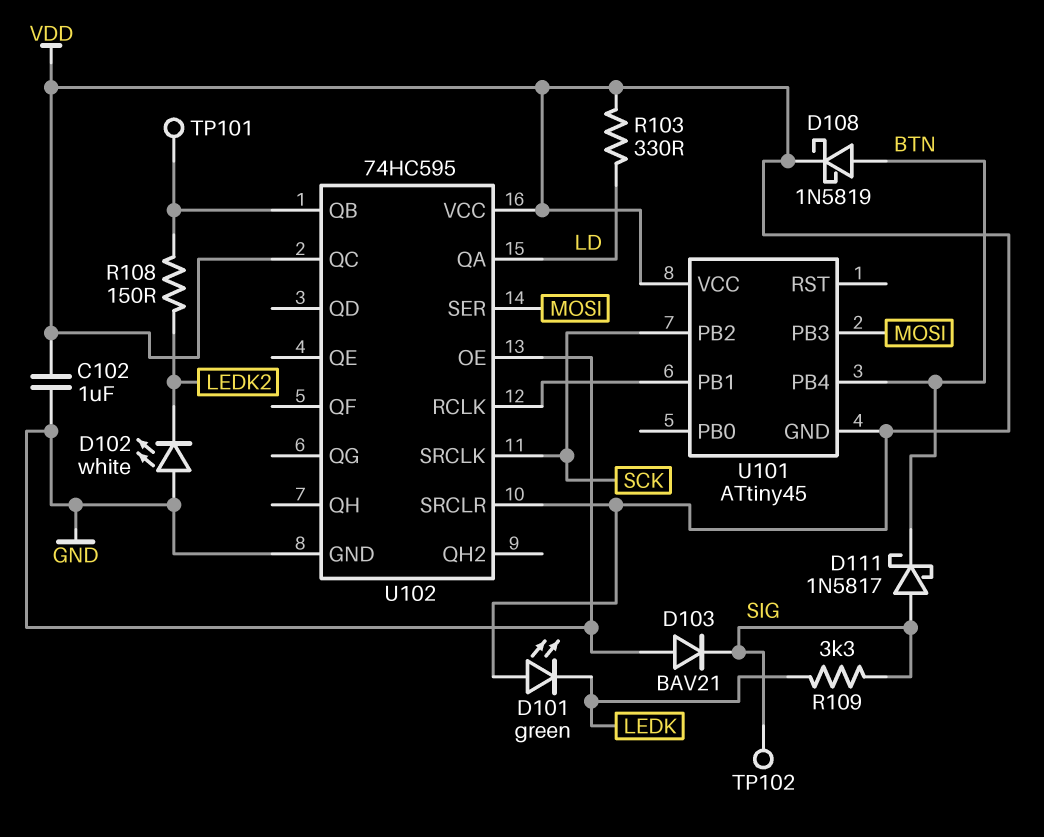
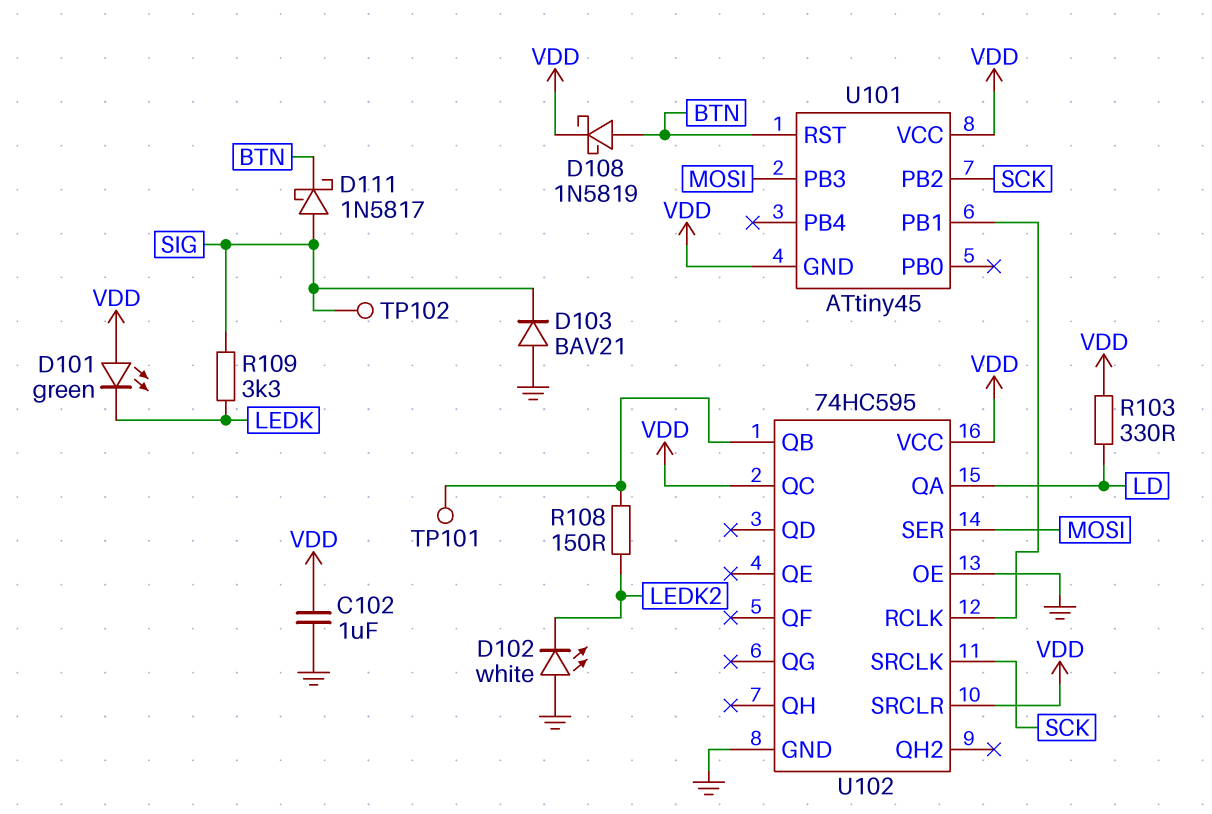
U101 pin PB4: BTN -> none
U101 pin RST: none -> BTN

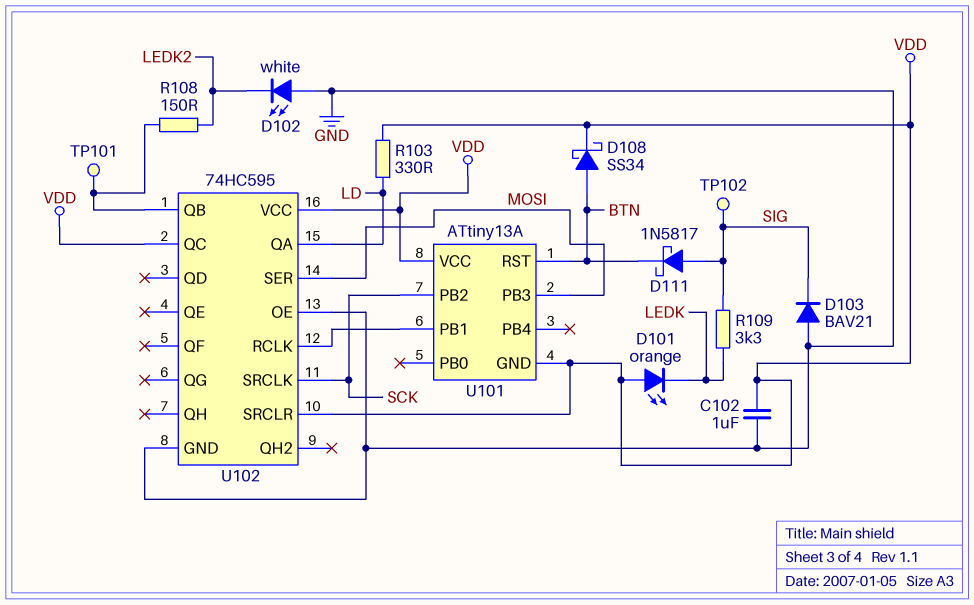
D101: LED green (A VDD, K LEDK) -> LED orange (A VDD, K LEDK)
D108: schottky 1N5819 (A BTN, K VDD) -> schottky SS34 (A BTN, K VDD)
U101: ATtiny45 -> ATtiny13A

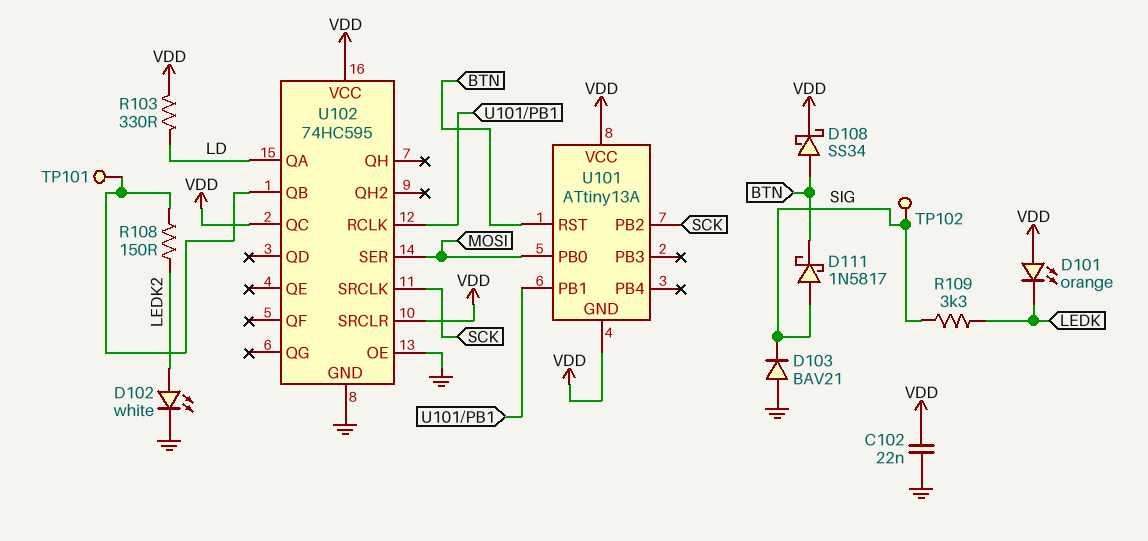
C102: 1uF (GND, VDD) -> 22nF (GND, VDD)
D102: LED white (A GND, K LEDK2) -> LED white (A LEDK2, K GND)
U101 pin PB0: none -> MOSI
U101 pin PB3: MOSI -> none

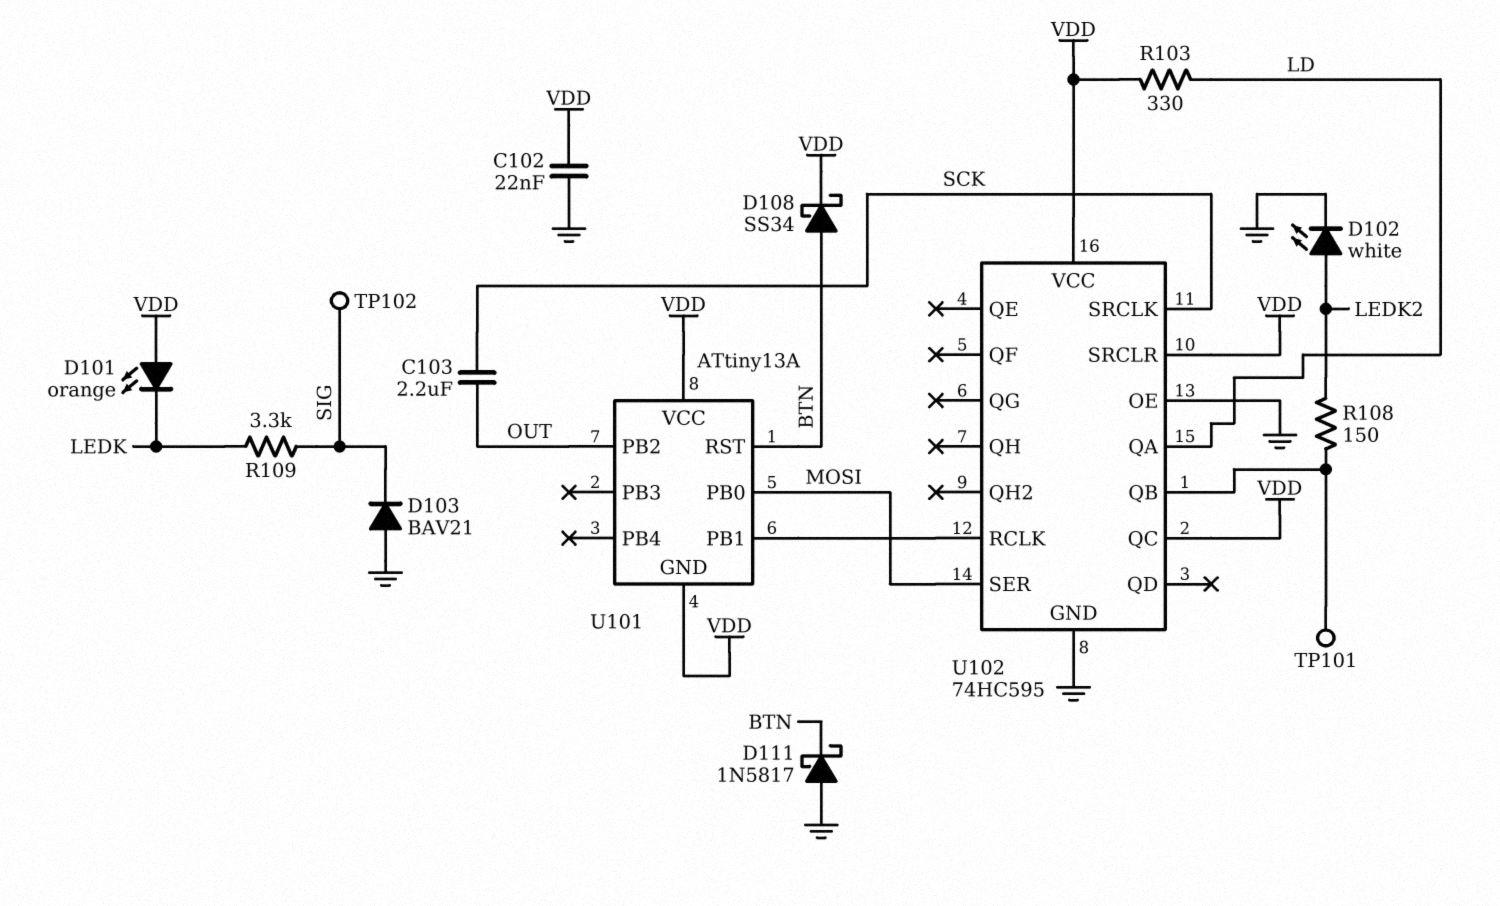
C103: none -> 2.2uF (OUT, SCK)
D111: schottky 1N5817 (A SIG, K BTN) -> schottky 1N5817 (A GND, K BTN)
U101 pin PB2: SCK -> OUT

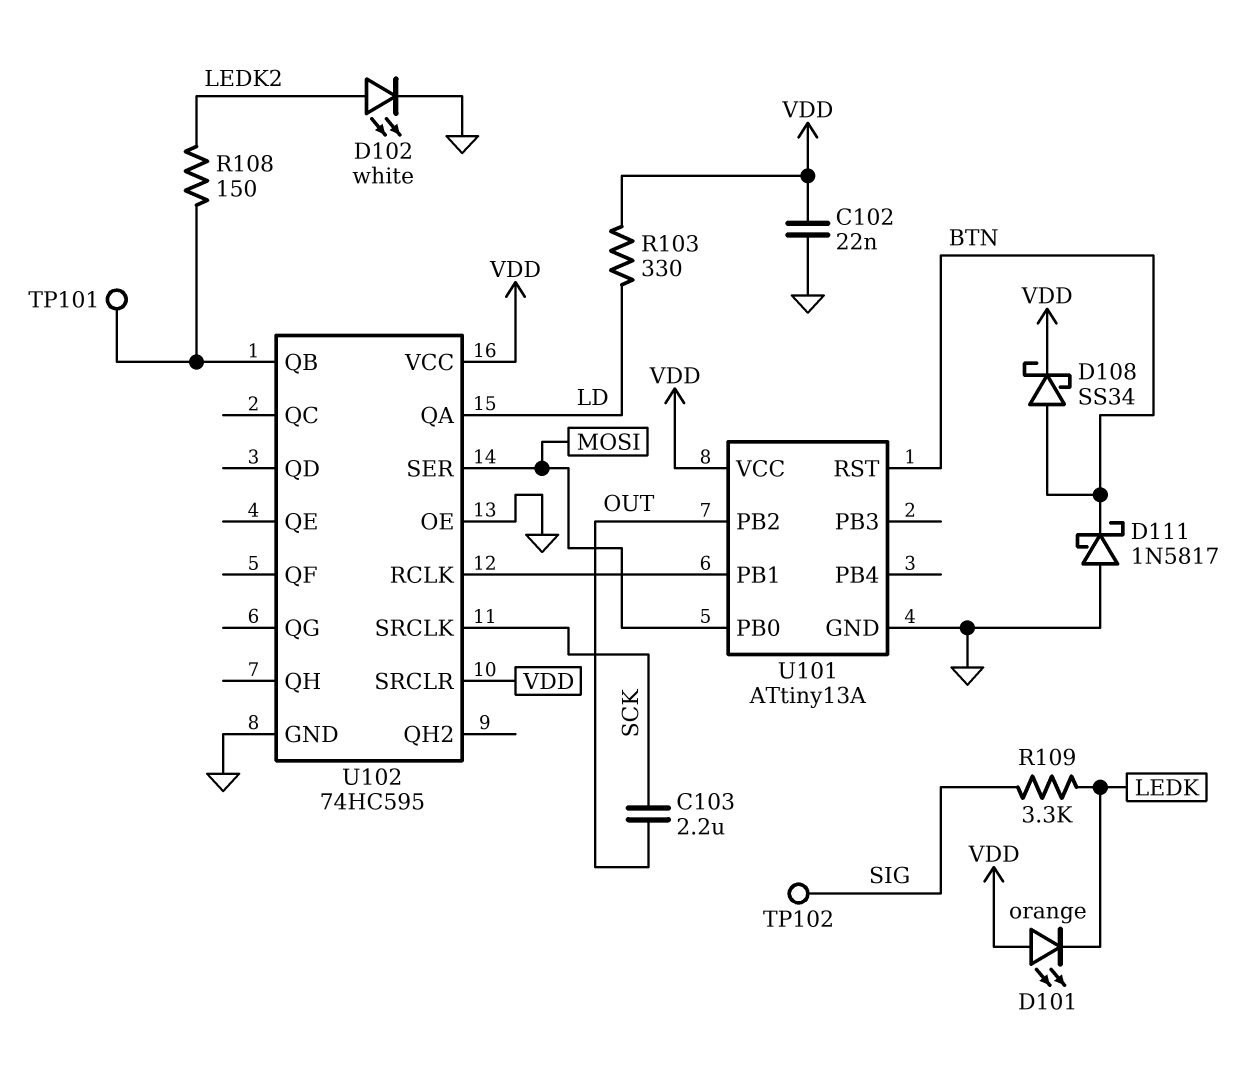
D103: diode BAV21 (A GND, K SIG) -> none
U101 pin GND: VDD -> GND
U102 pin QC: VDD -> none

